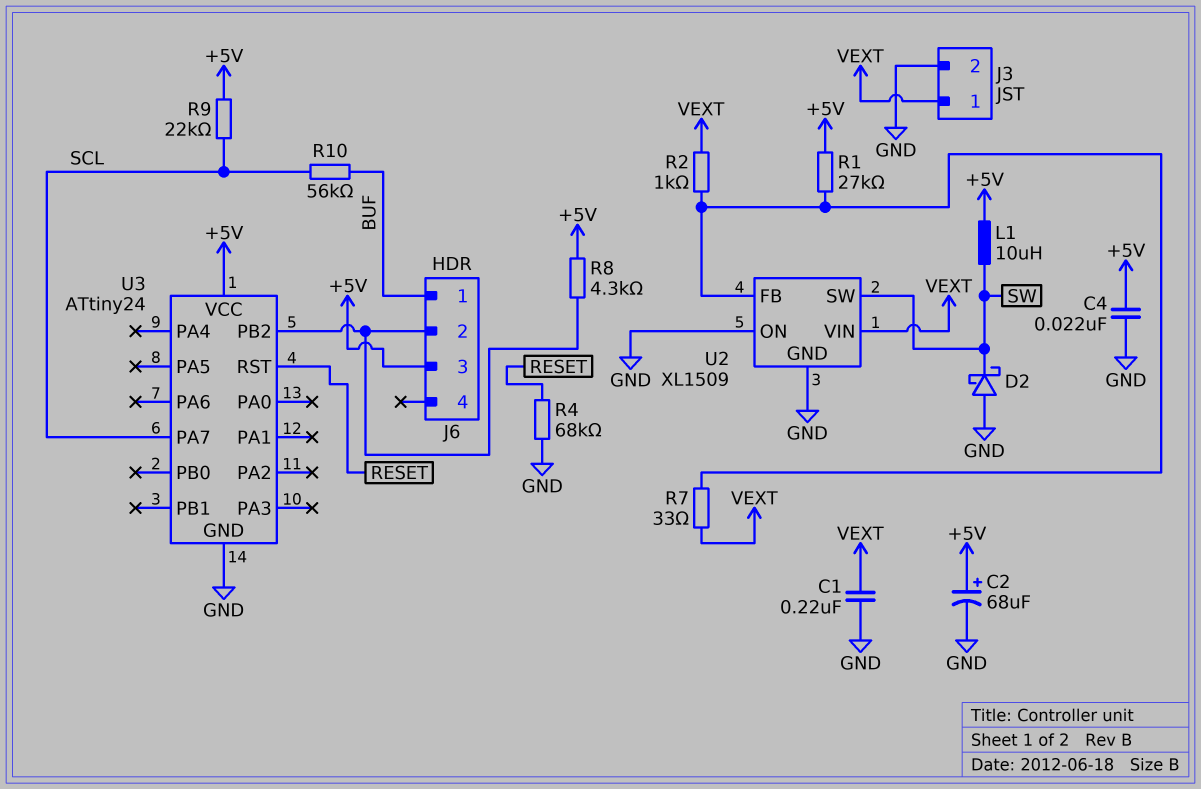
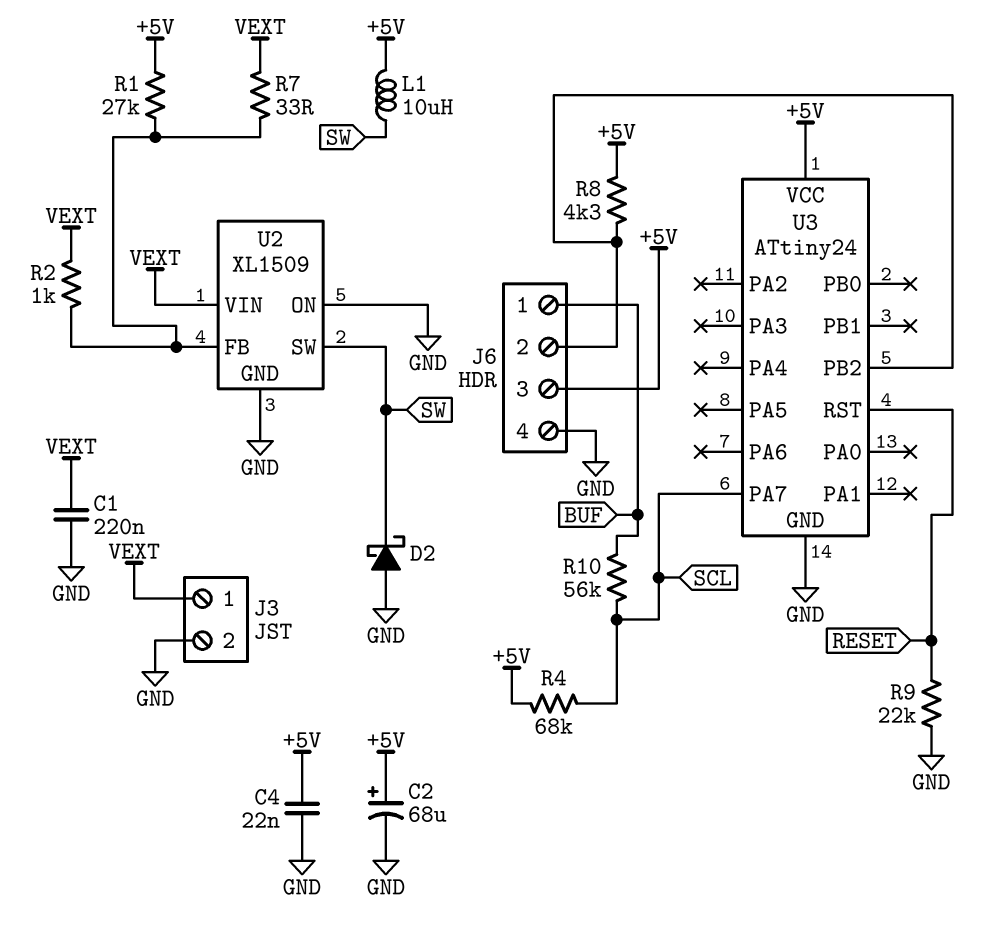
J6 pin 4: none -> GND
R4: 68k (GND, RESET) -> 68k (+5V, SCL)
R9: 22k (+5V, SCL) -> 22k (GND, RESET)

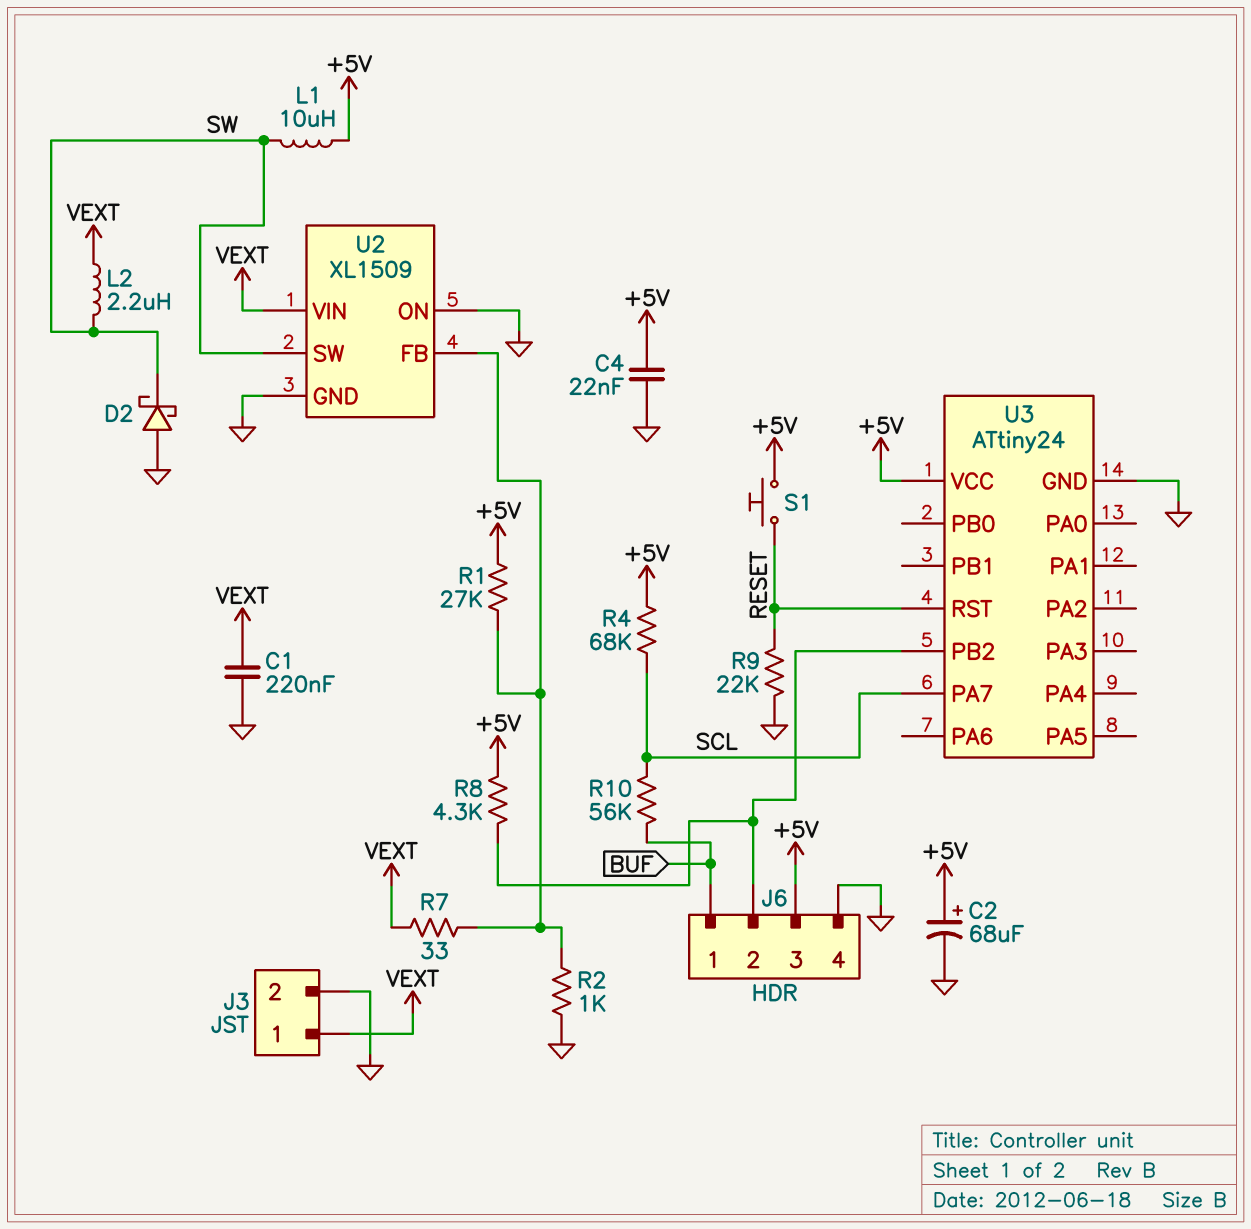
L2: none -> 2.2uH (SW, VEXT)
R2: 1k (U2/FB, VEXT) -> 1k (GND, U2/FB)
S1: none -> button (+5V, RESET)

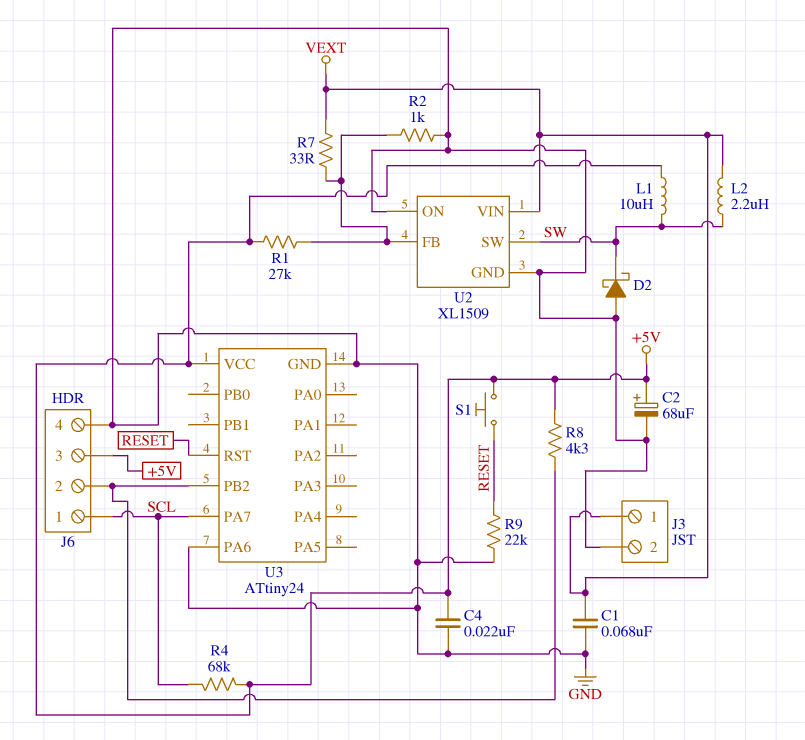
C1: 220nF (GND, VEXT) -> 68nF (GND, VEXT)
J6 pin 1: BUF -> SCL
R10: 56k (BUF, SCL) -> none
U3 pin PA6: none -> GND

